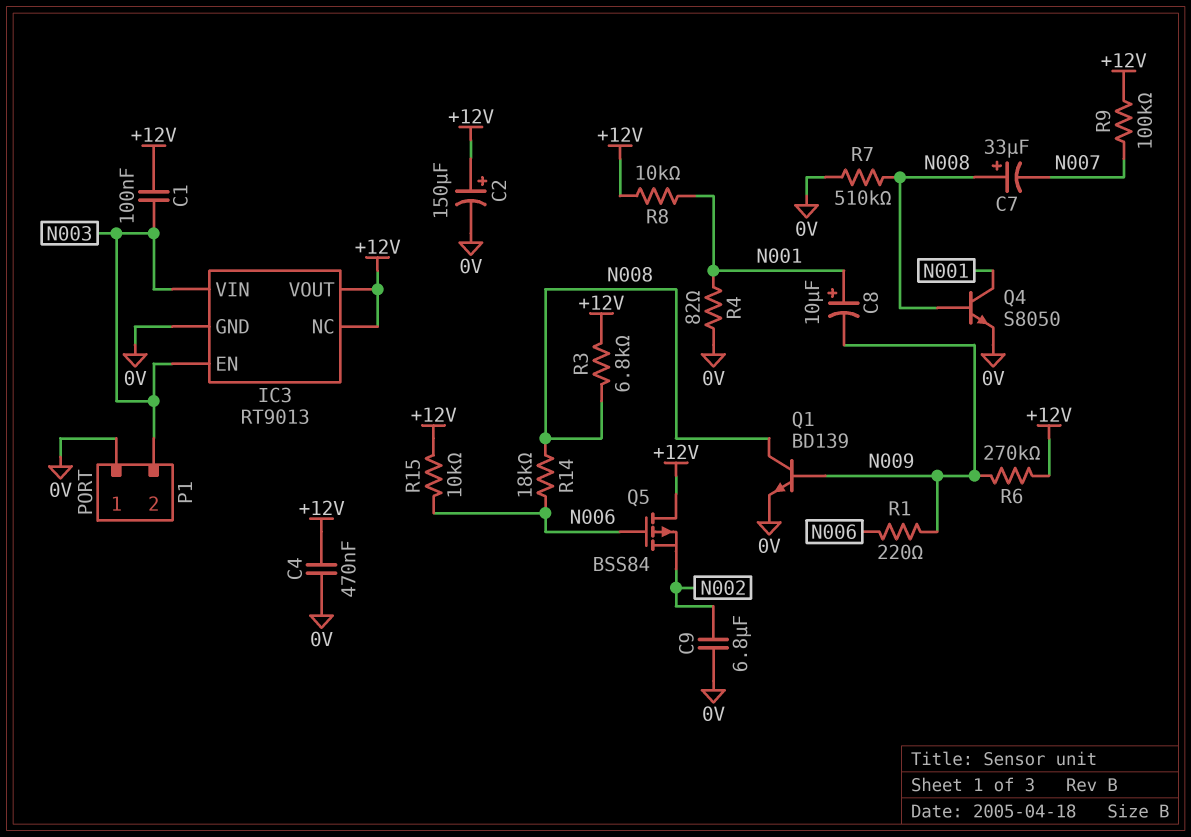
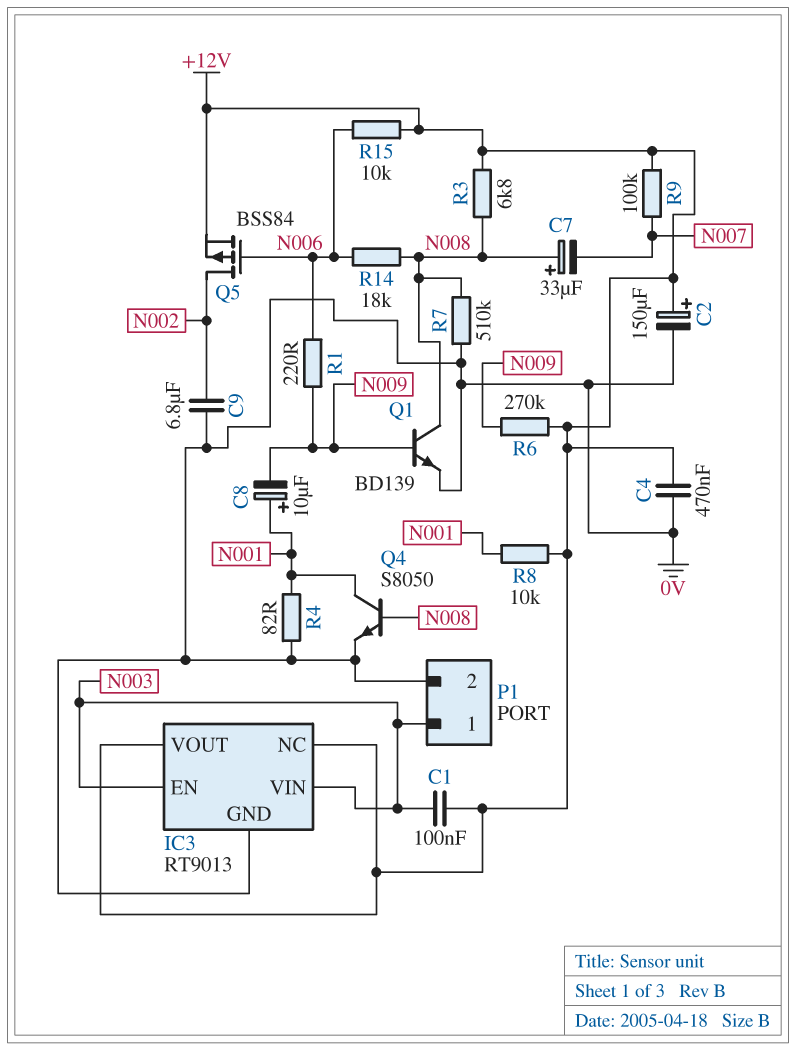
P1 pin 1: 0V -> N003
P1 pin 2: N003 -> 0V
Q5: PMOS BSS84 (G N006, D +12V, S N002) -> PMOS BSS84 (G N006, D N002, S +12V)

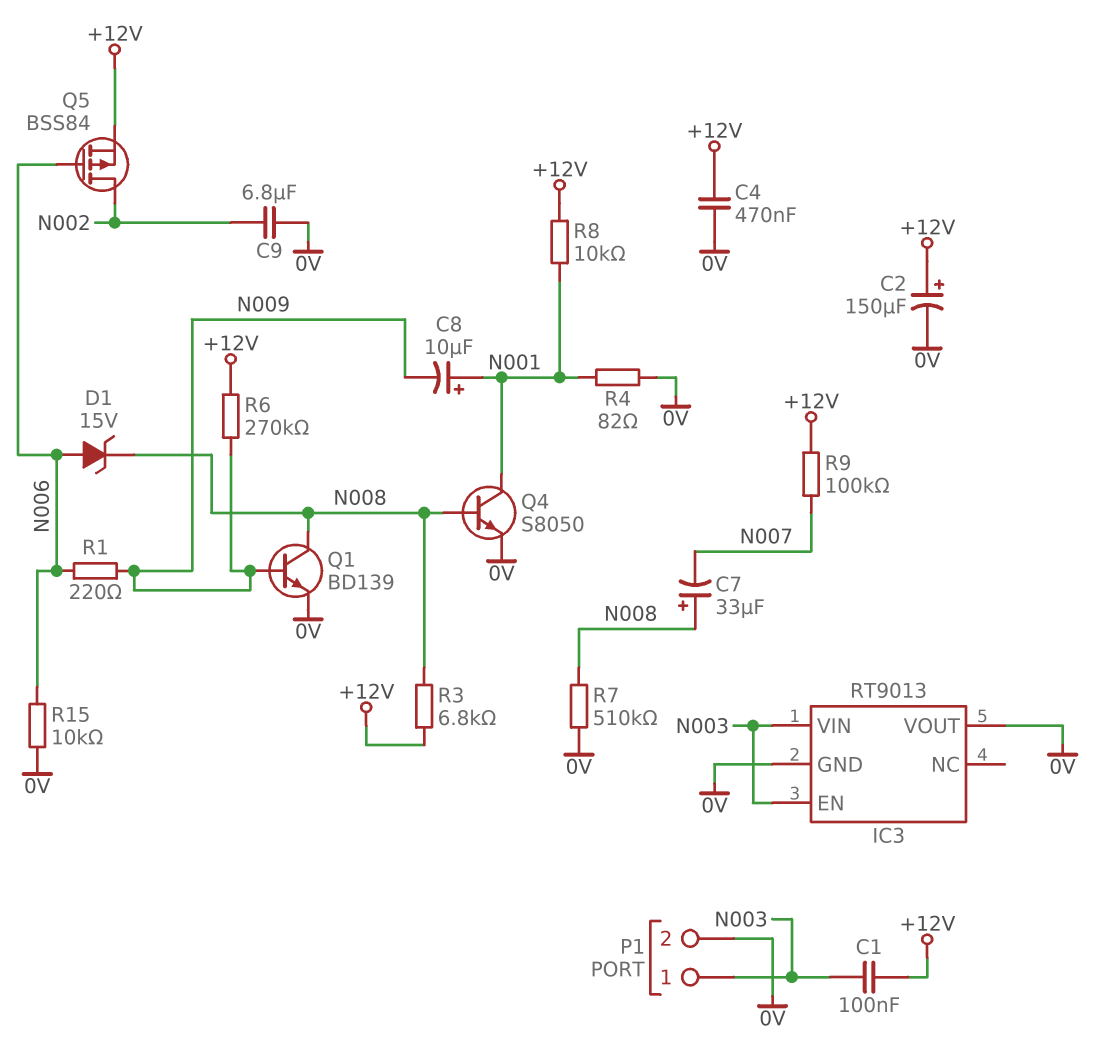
D1: none -> zener 15V (A N006, K N008)
IC3 pin NC: +12V -> none
IC3 pin VOUT: +12V -> 0V
R14: 18k (N006, N008) -> none
R15: 10k (+12V, N006) -> 10k (0V, N006)

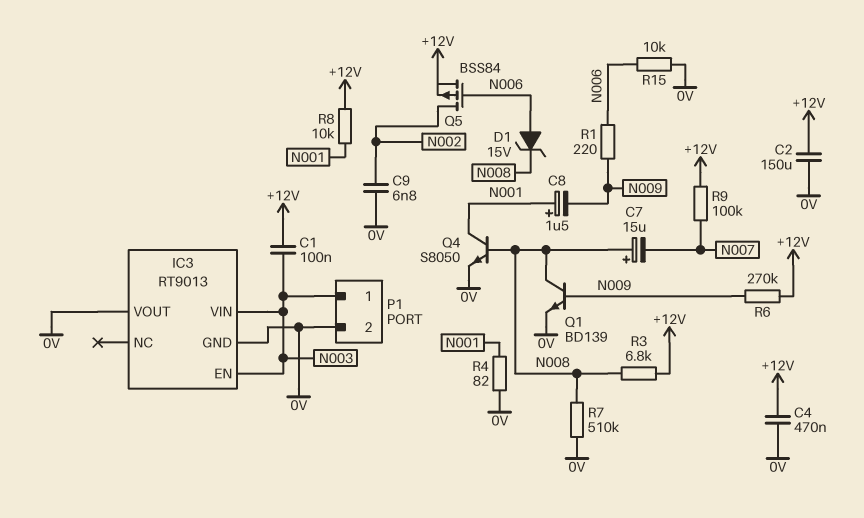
C2: 150uF (plus +12V, minus 0V) -> 150uF (+12V, 0V)
C7: 33uF (plus N008, minus N007) -> 15uF (plus N008, minus N007)
C8: 10uF (plus N001, minus N009) -> 1.5uF (plus N001, minus N009)
C9: 6.8uF (0V, N002) -> 6.8nF (0V, N002)

